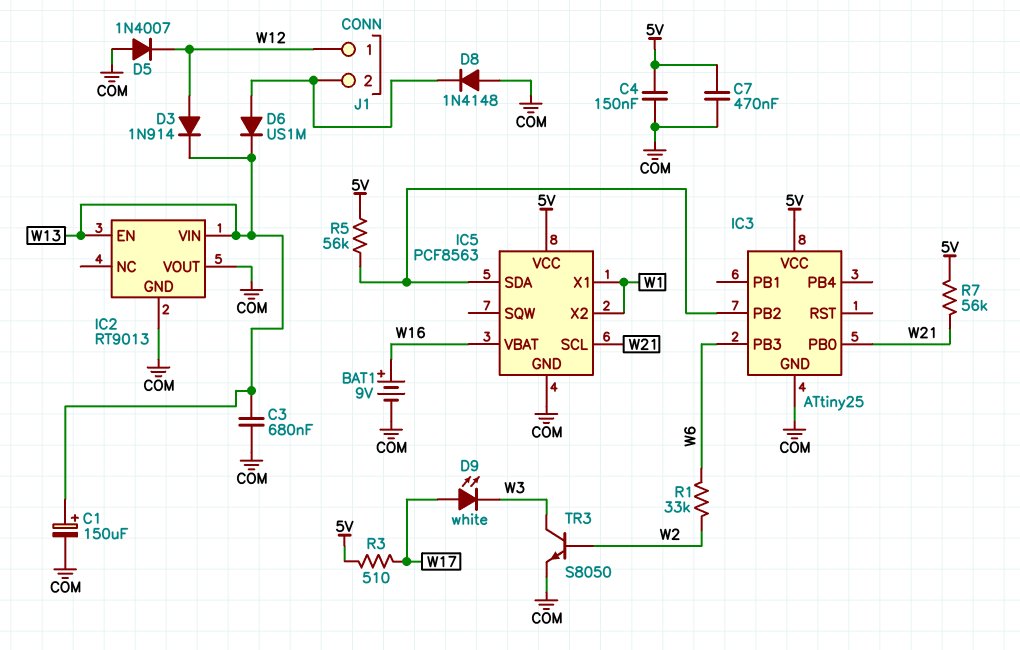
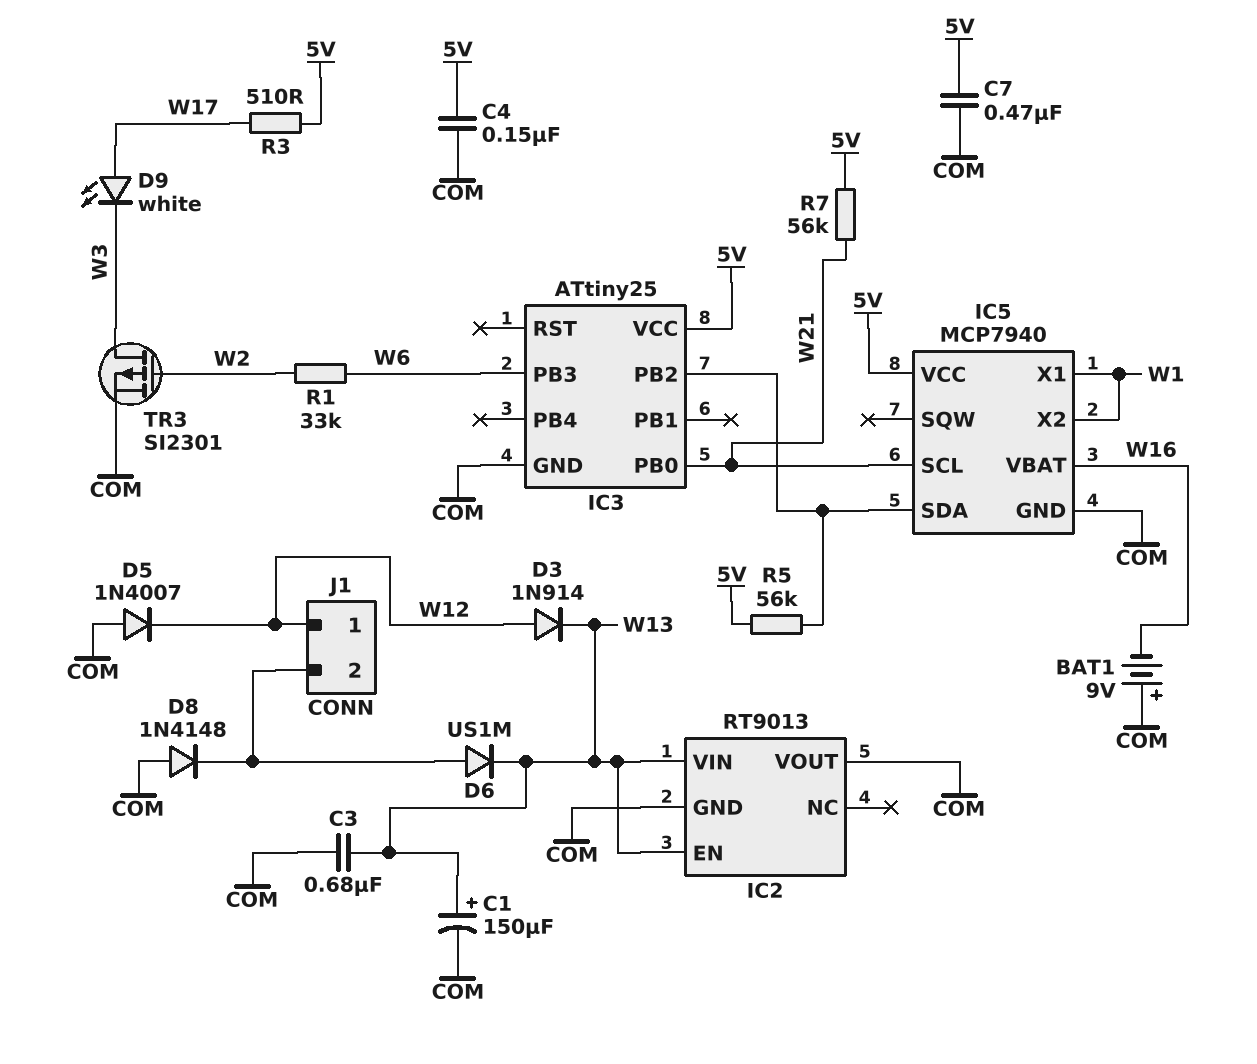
BAT1: 9V (plus W16, minus COM) -> 9V (plus COM, minus W16)
IC5: PCF8563 -> MCP7940
TR3: NPN S8050 (B W2, C W3, E COM) -> PMOS SI2301 (G W2, D W3, S COM)

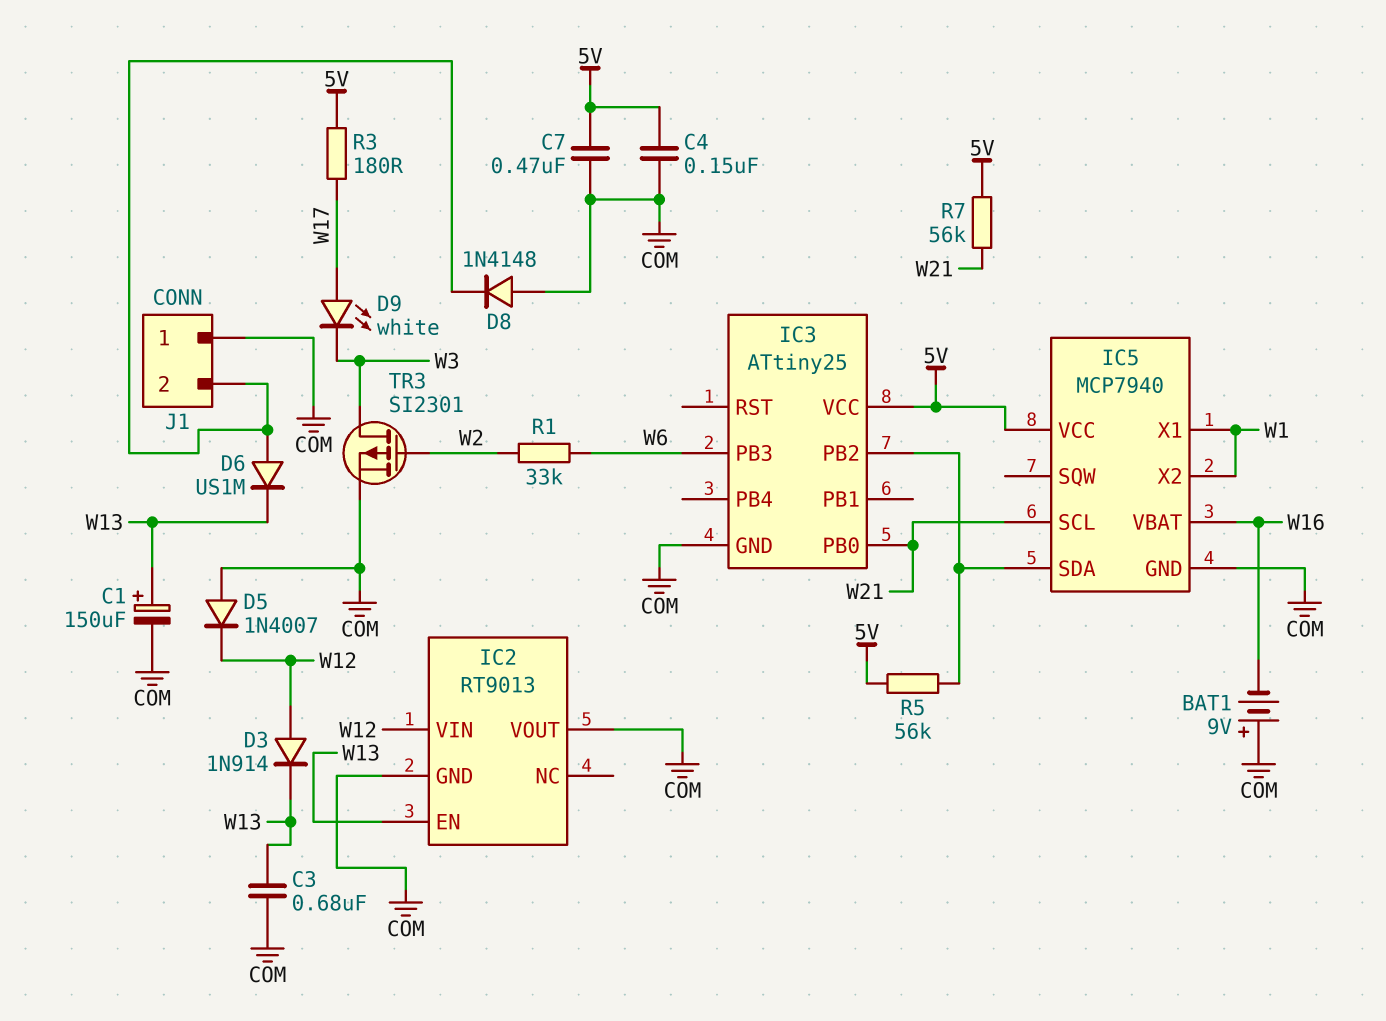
IC2 pin VIN: W13 -> W12
J1 pin 1: W12 -> COM
R3: 510 (5V, W17) -> 180 (5V, W17)

